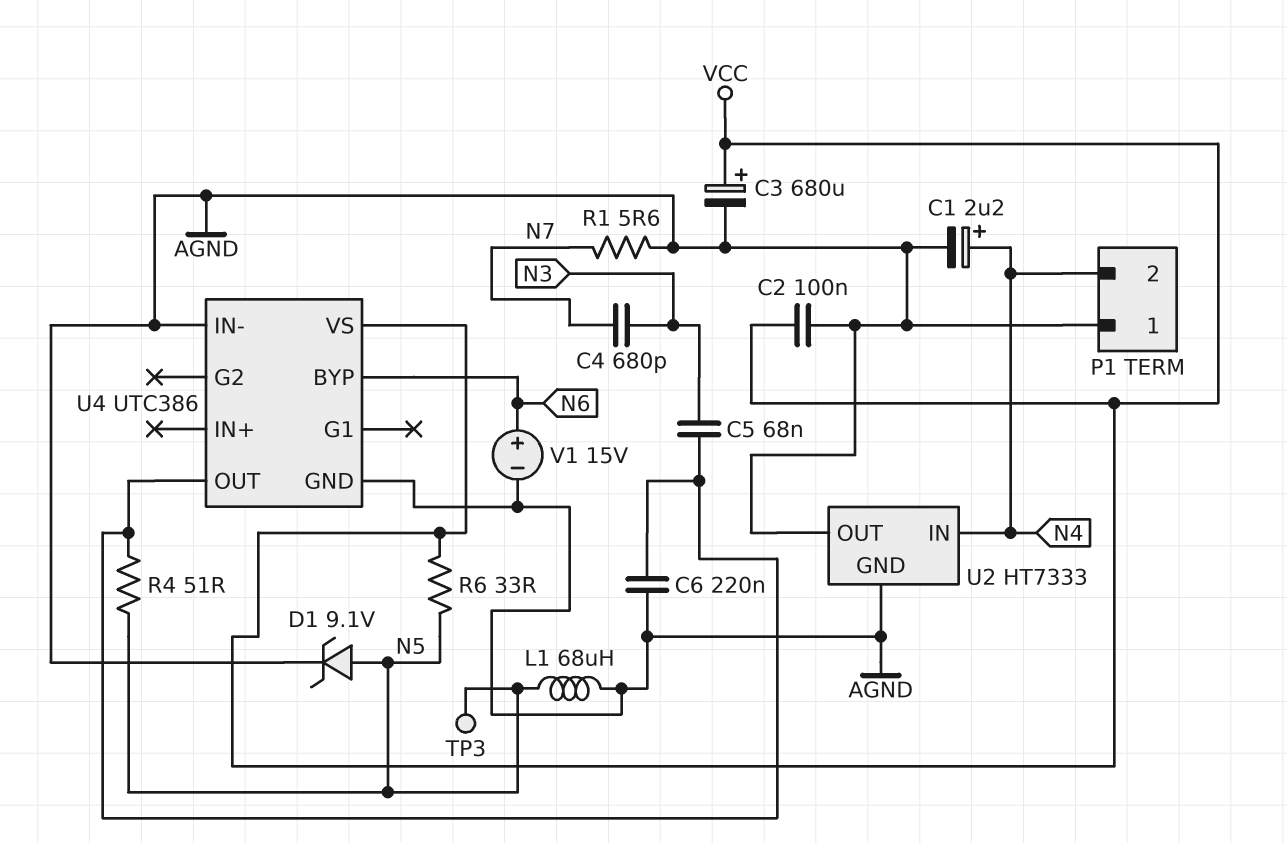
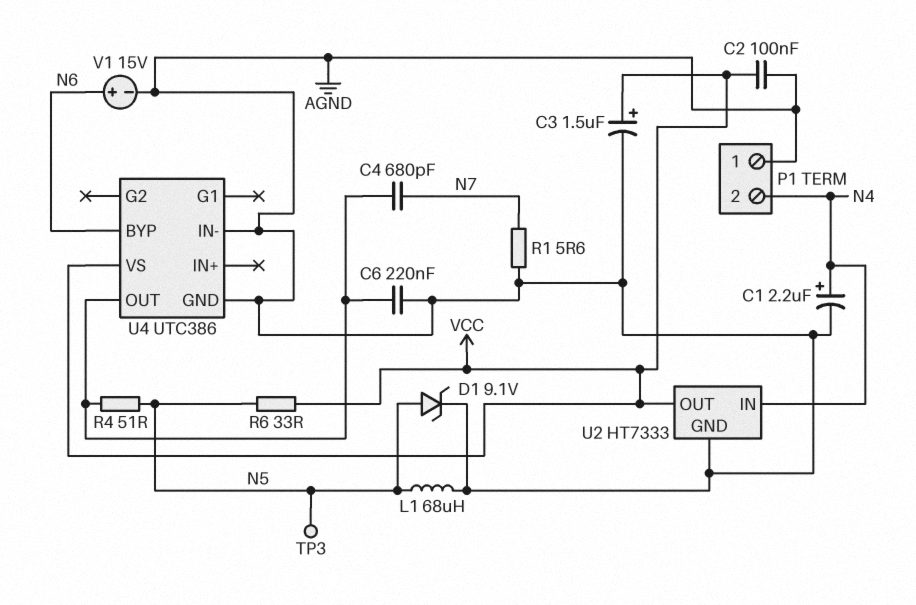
C3: 680uF (plus VCC, minus AGND) -> 1.5uF (plus VCC, minus AGND)
C4: 680pF (N3, N7) -> 680pF (N7, U4/OUT)
C5: 68nF (N3, U4/OUT) -> none
U2 pin OUT: AGND -> VCC

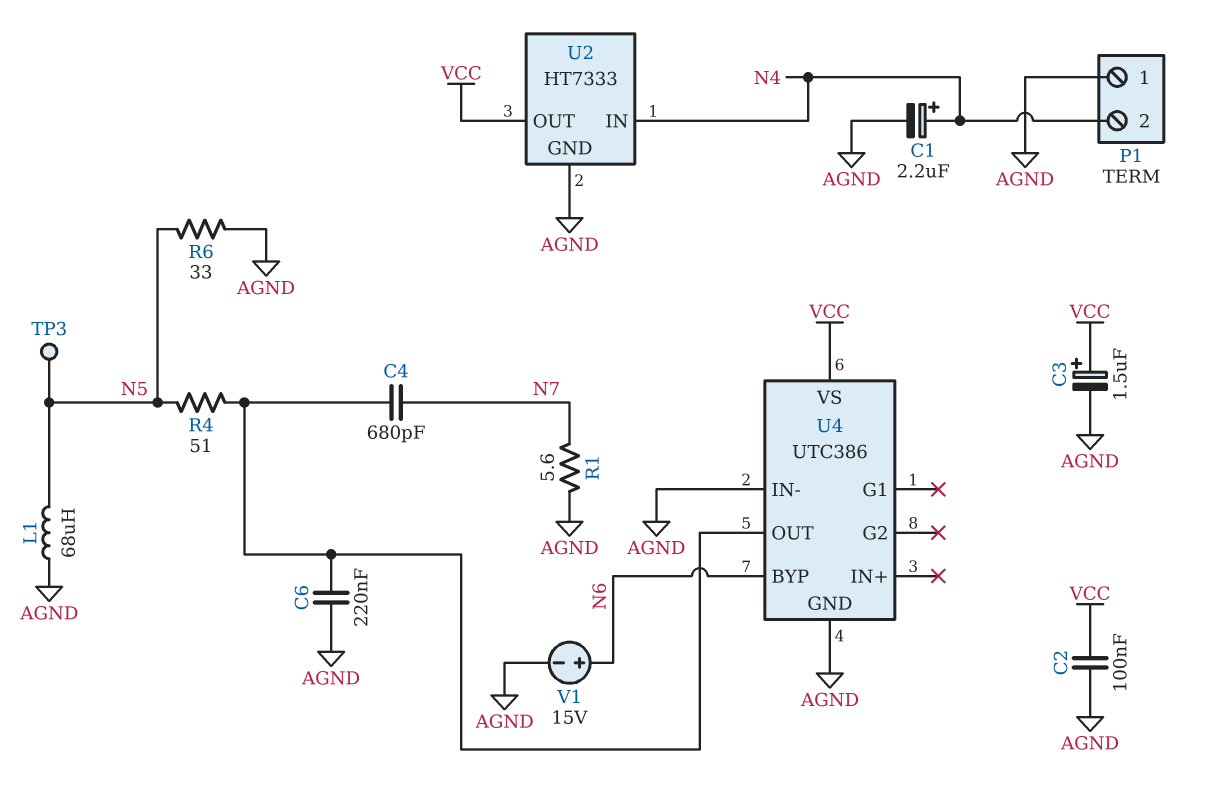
D1: zener 9.1V (A N5, K AGND) -> none
R6: 33 (N5, VCC) -> 33 (AGND, N5)

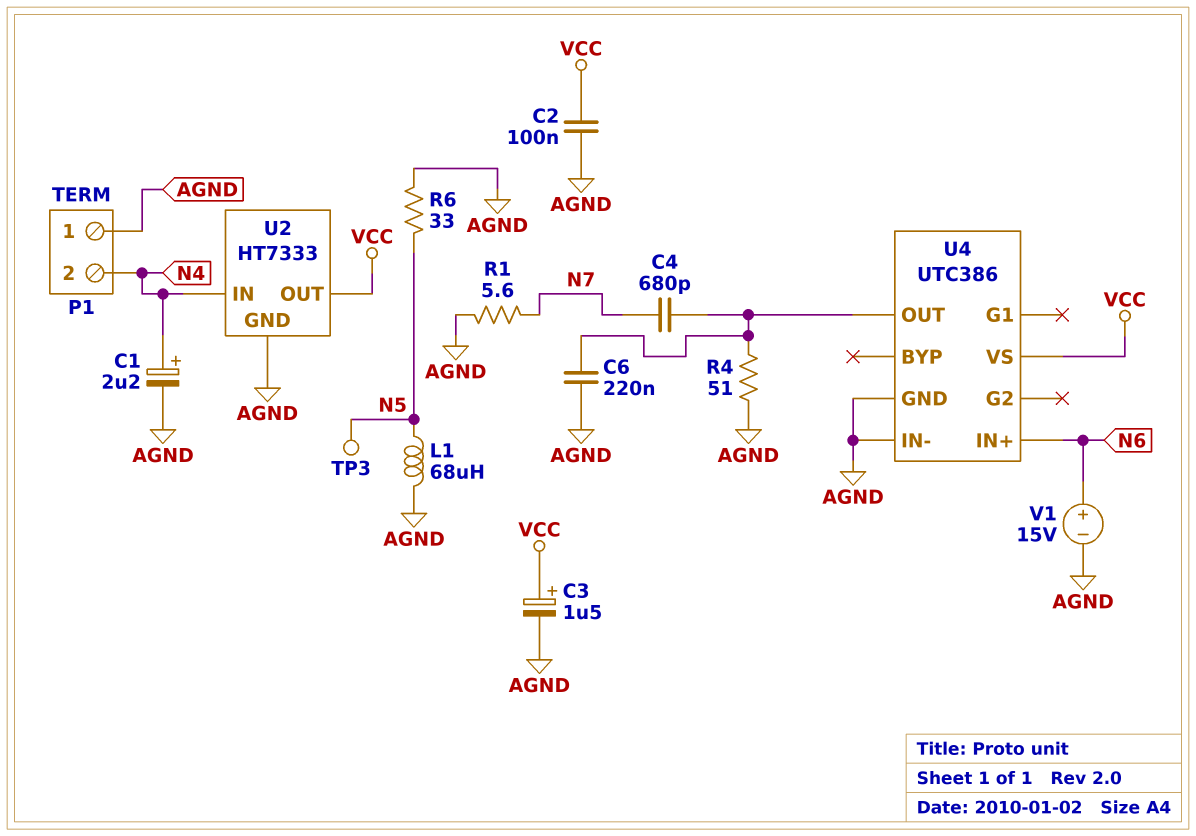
R4: 51 (N5, U4/OUT) -> 51 (AGND, U4/OUT)
U4 pin BYP: N6 -> none
U4 pin IN+: none -> N6

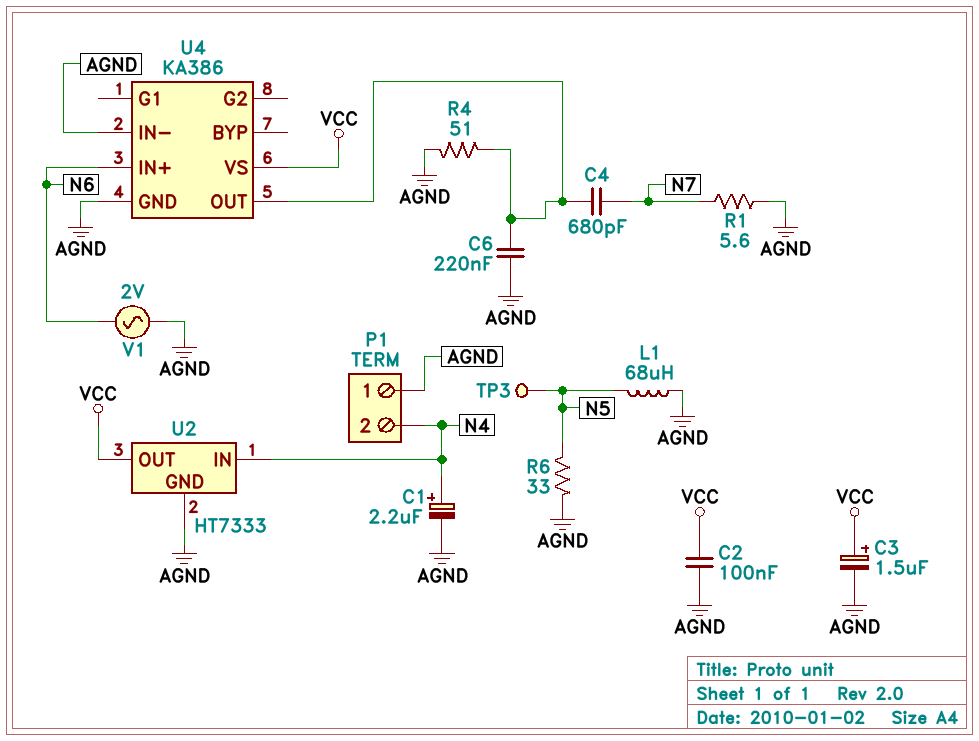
U4: UTC386 -> KA386
V1: 15V (plus N6, minus AGND) -> AC 2V (AGND, N6)

